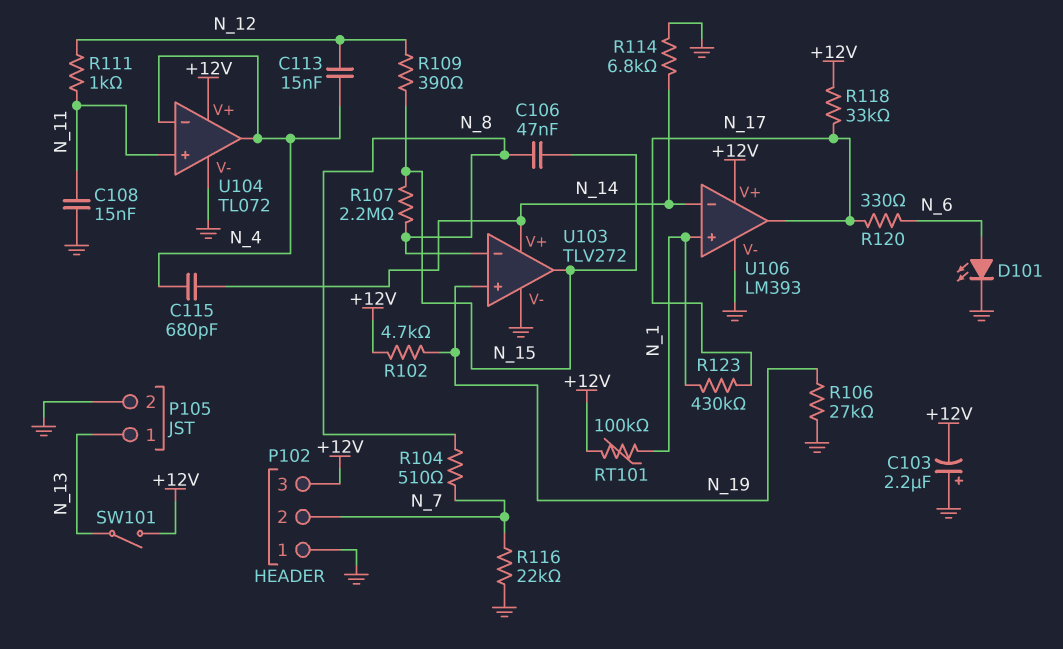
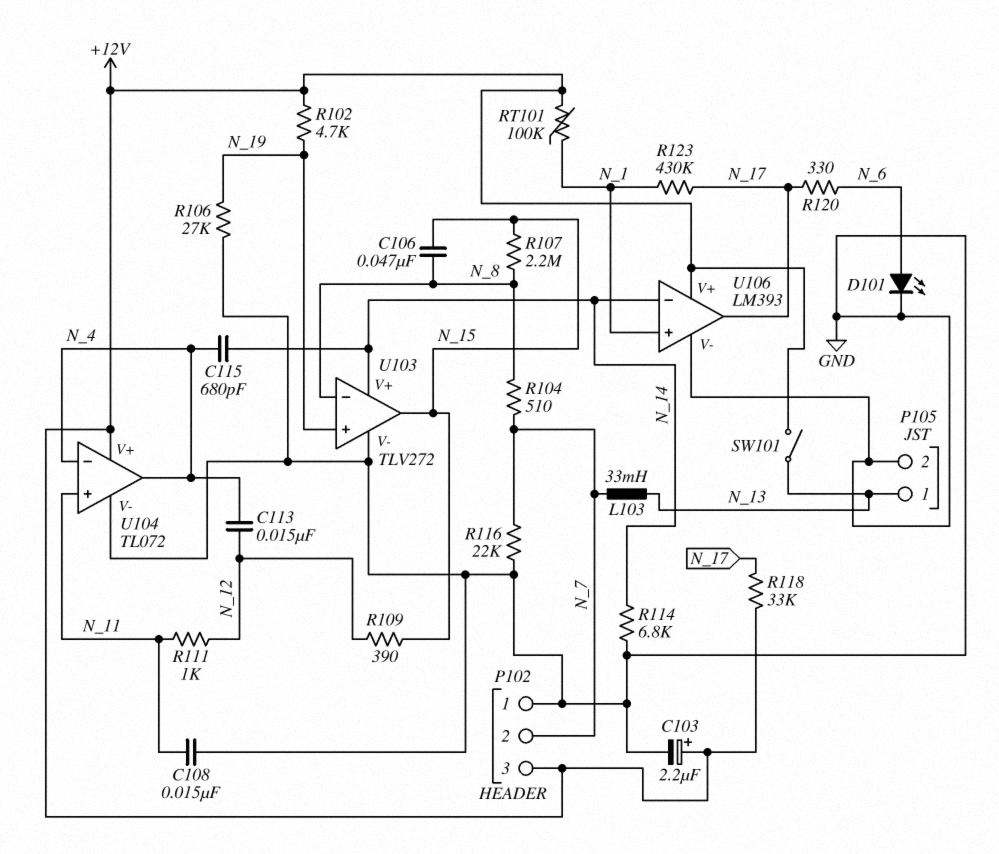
C103: 2.2uF (plus GND, minus +12V) -> 2.2uF (plus +12V, minus GND)
L103: none -> 33mH (N_7, N_13)

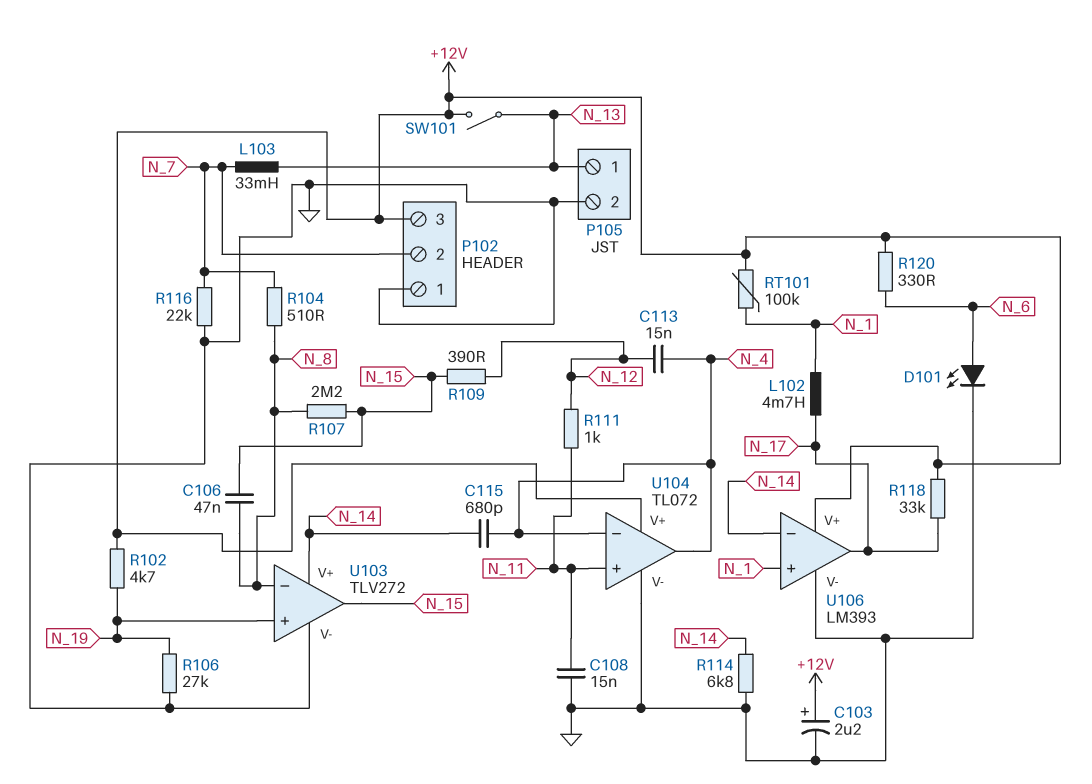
L102: none -> 4.7mH (N_1, N_17)
R120: 330 (N_6, N_17) -> 330 (+12V, N_6)
R123: 430k (N_1, N_17) -> none

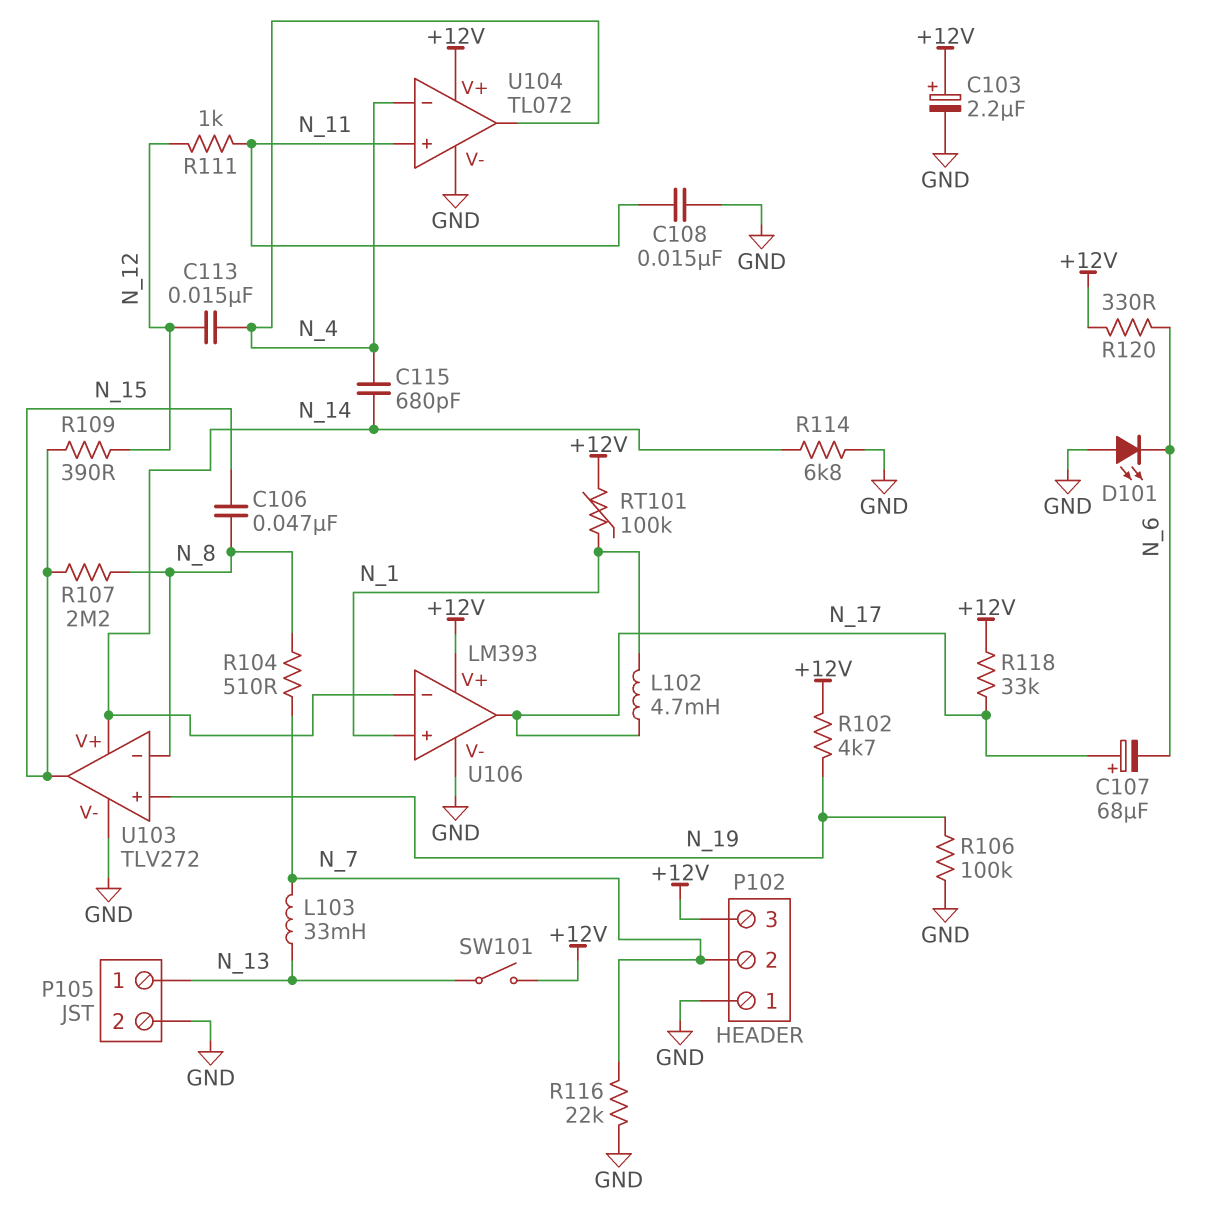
C107: none -> 68uF (plus N_17, minus N_6)
D101: LED (A N_6, K GND) -> LED (A GND, K N_6)
R106: 27k (GND, N_19) -> 100k (GND, N_19)

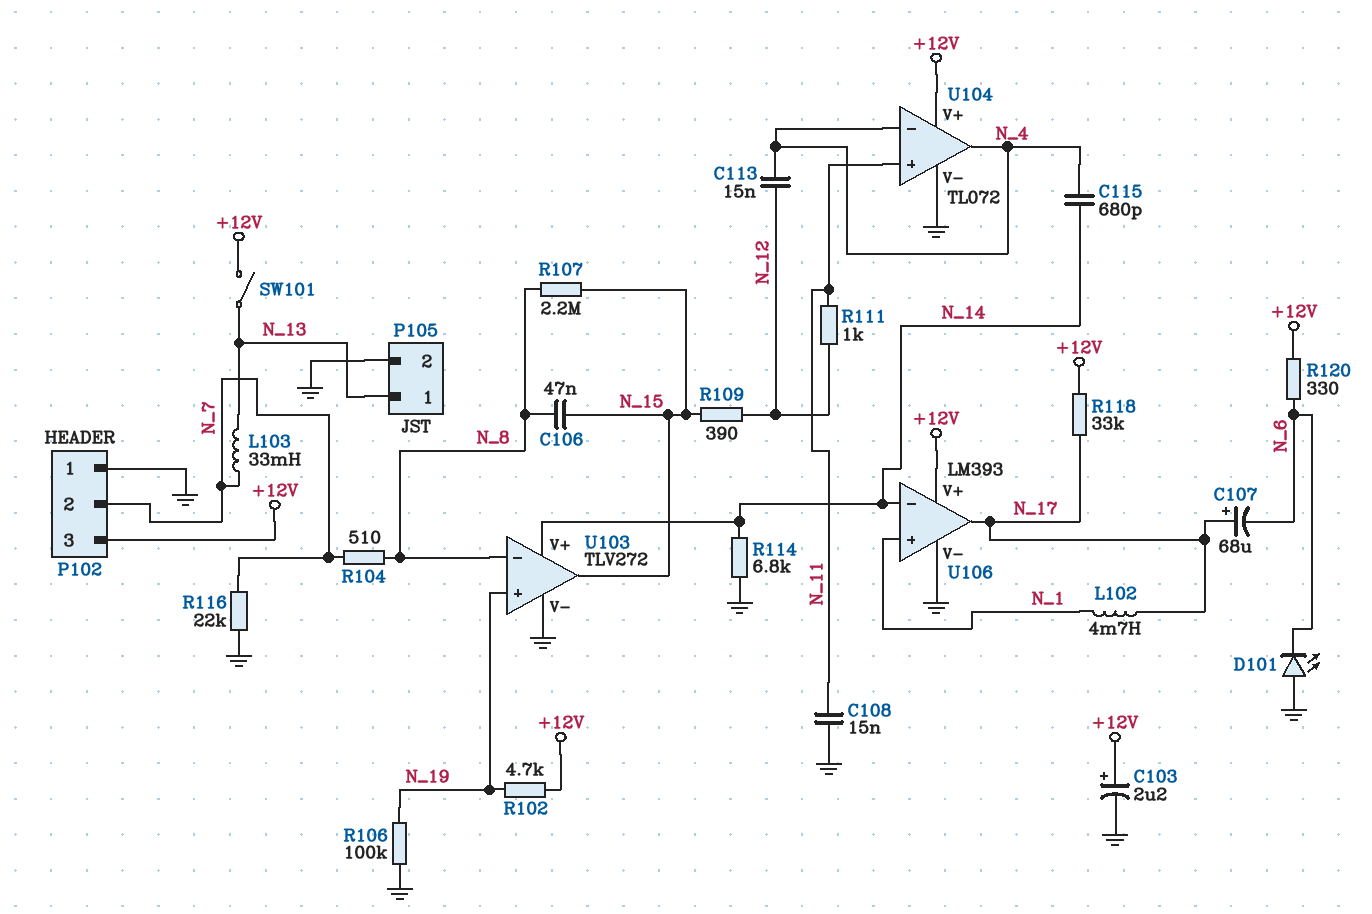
RT101: 100k (+12V, N_1) -> none

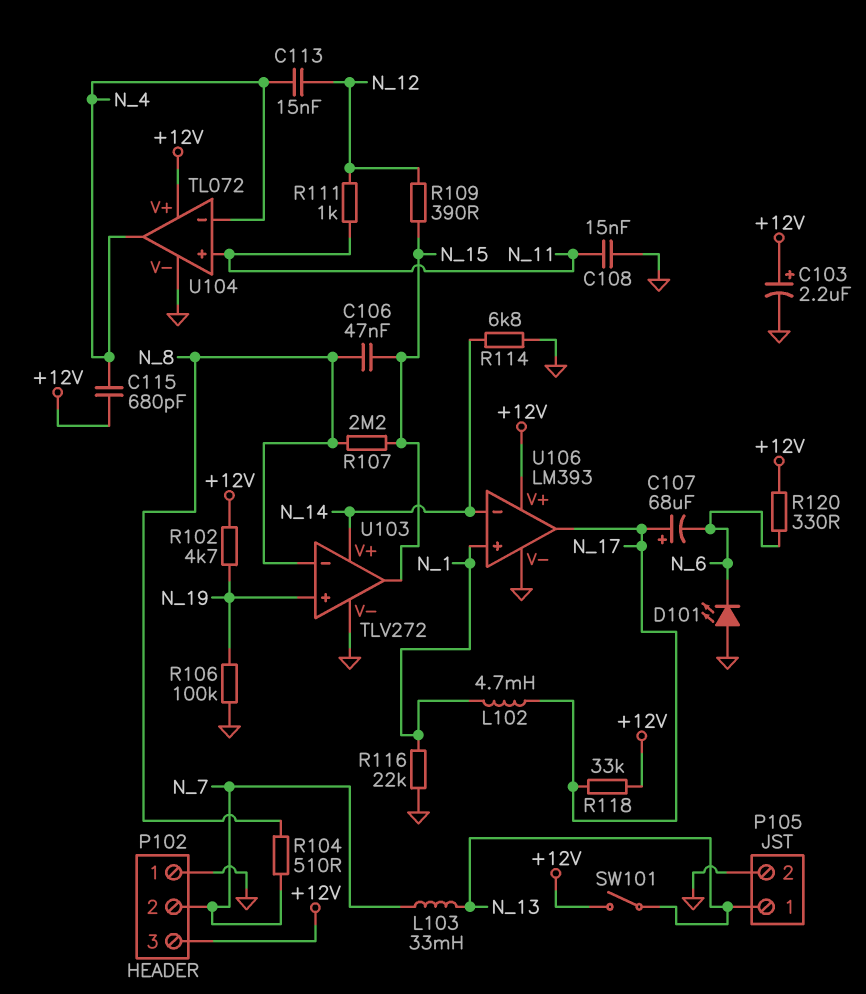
C115: 680pF (N_4, N_14) -> 680pF (+12V, N_4)
R116: 22k (GND, N_7) -> 22k (GND, N_1)

